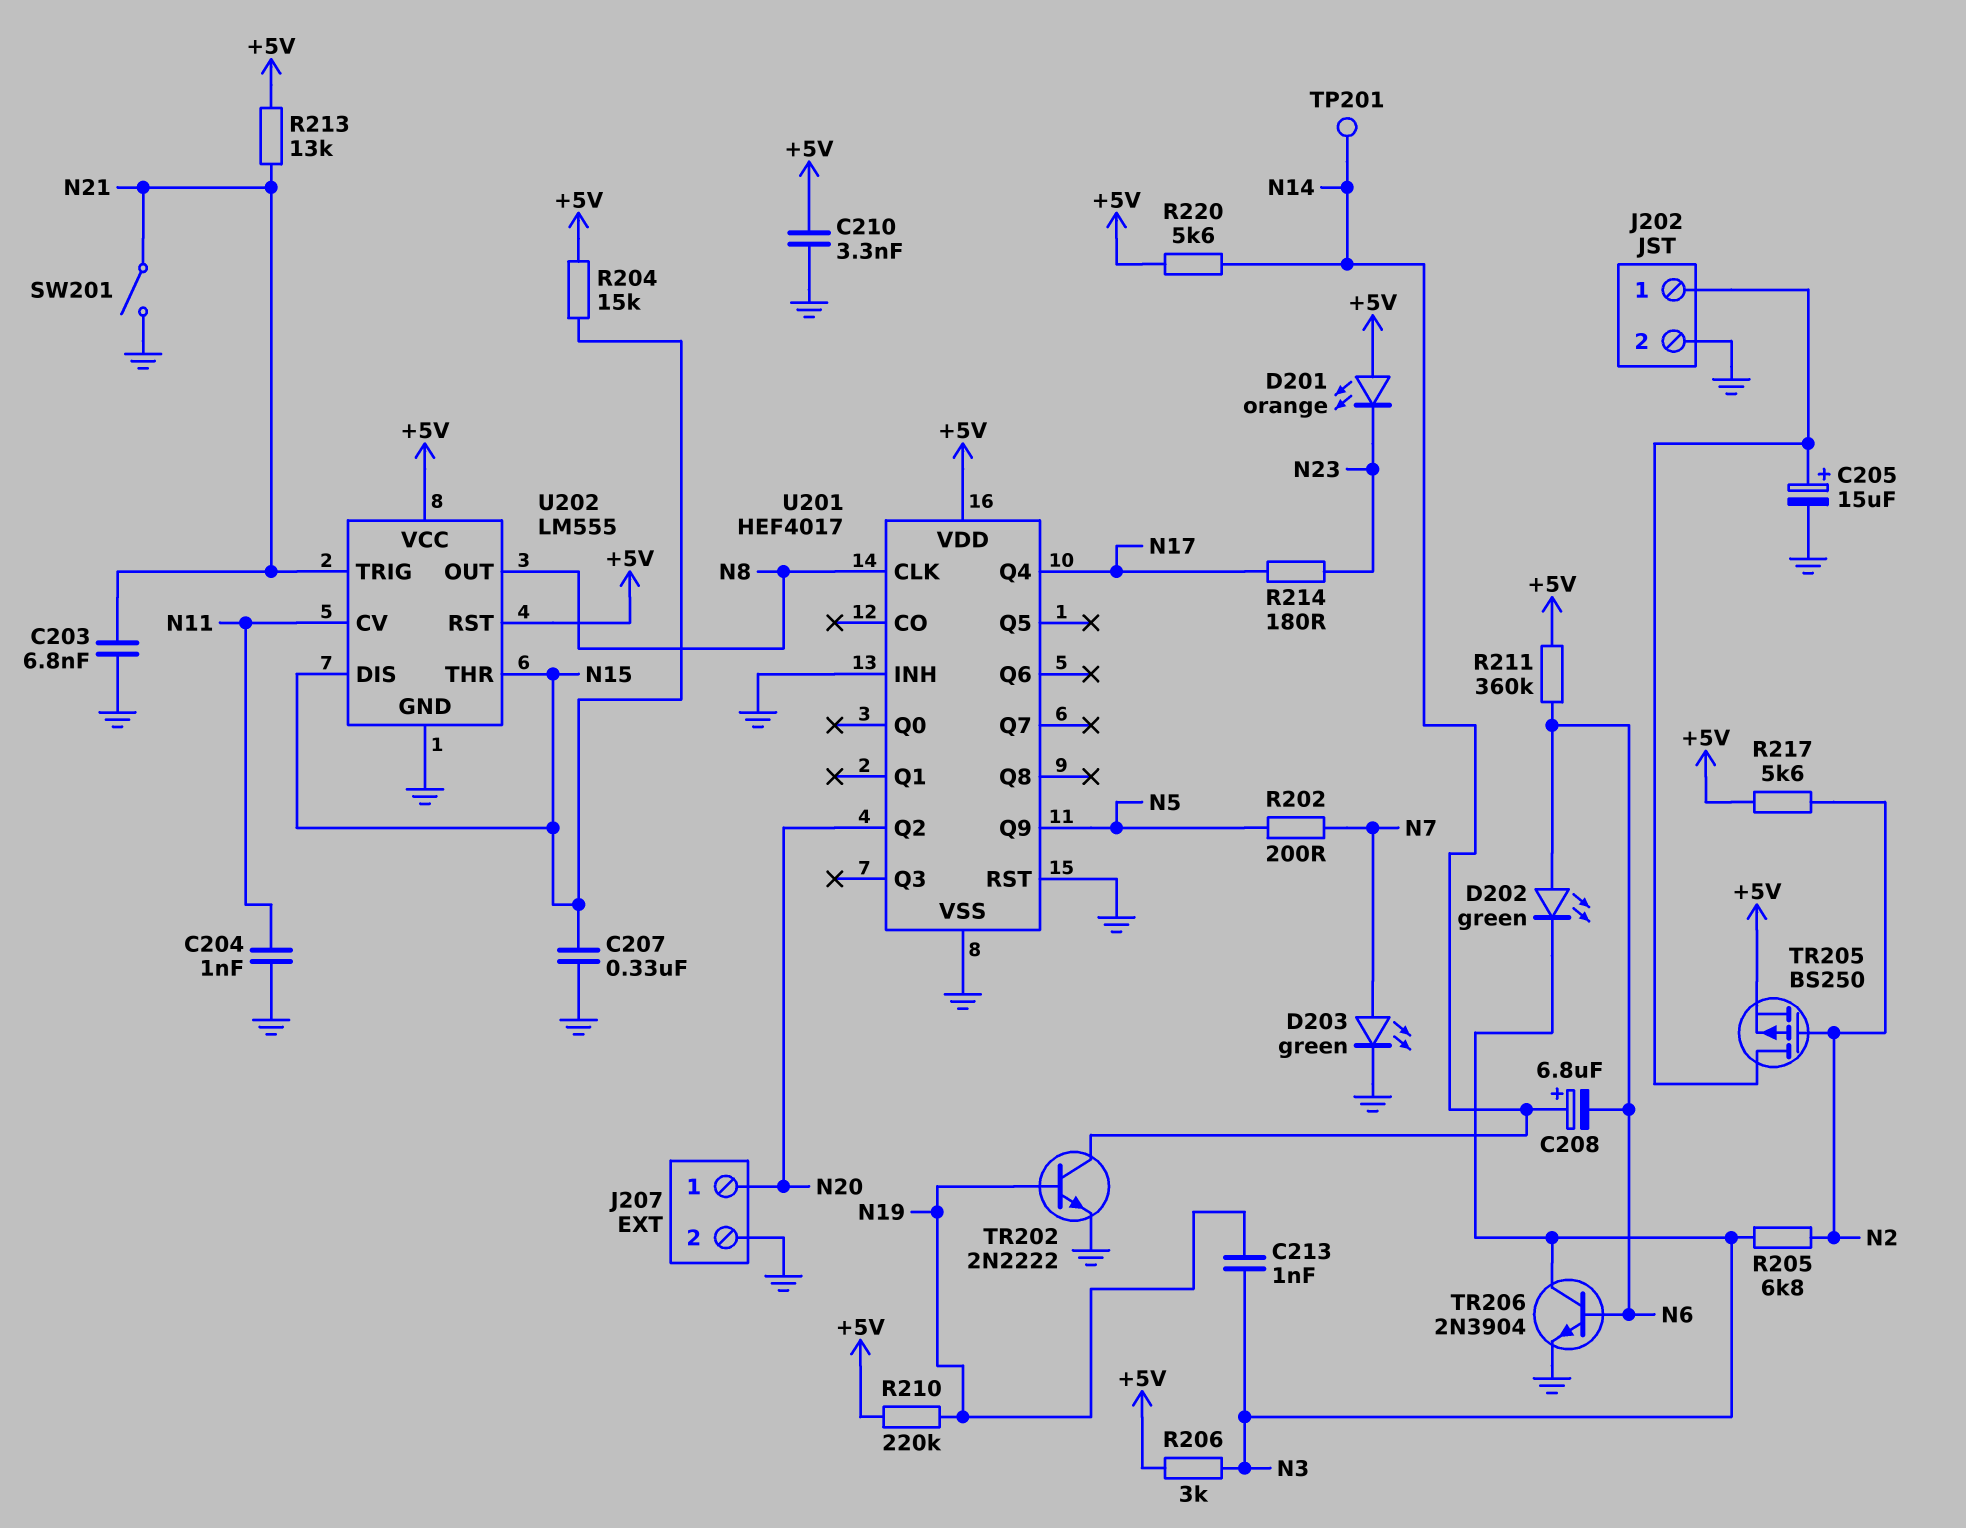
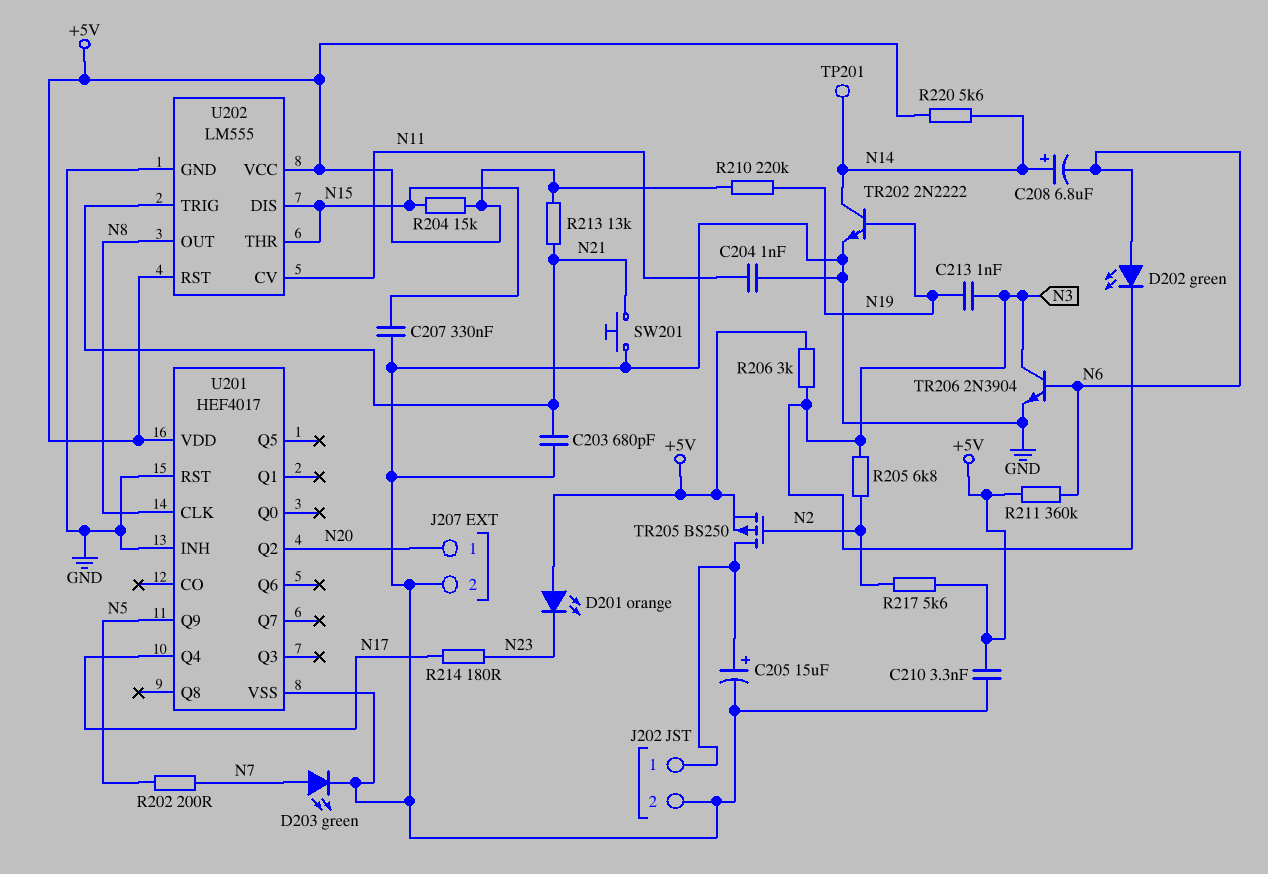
C203: 6.8nF (GND, N21) -> 680pF (GND, N21)
SW201: switch (GND, N21) -> button (GND, N21)

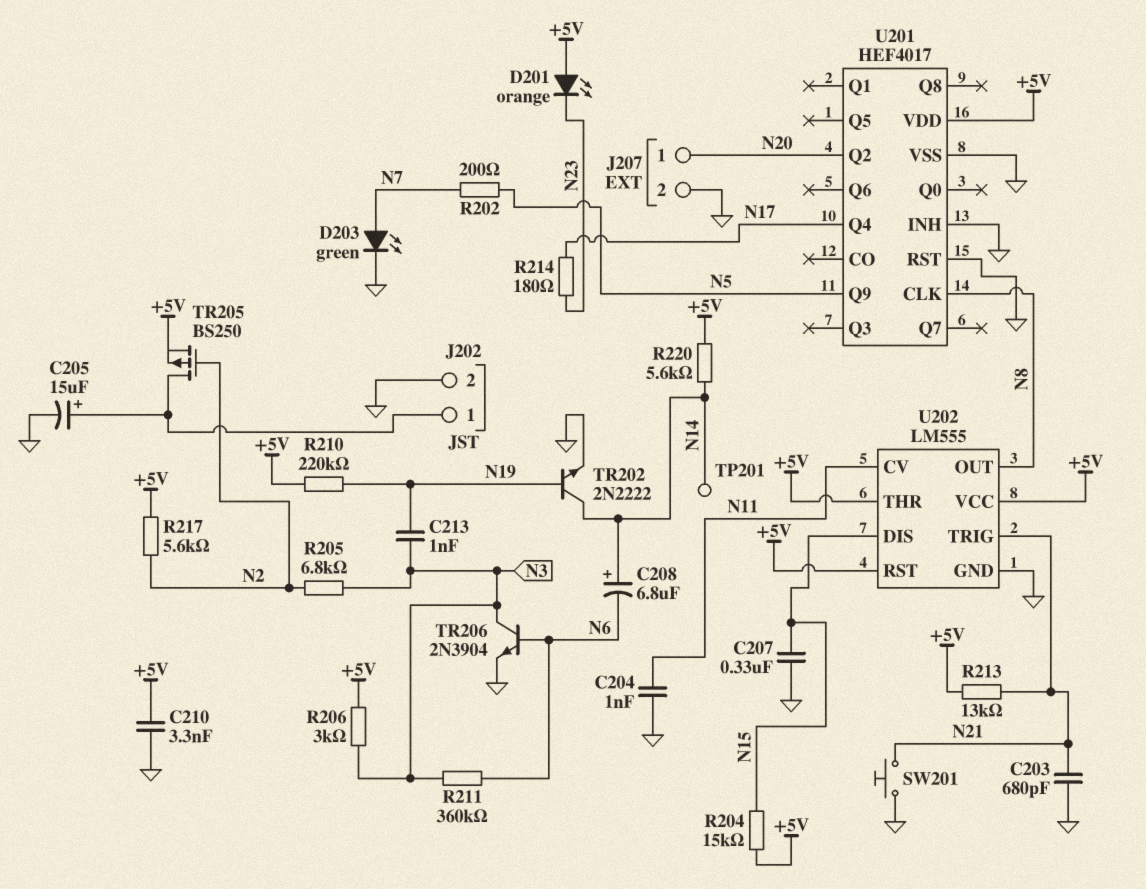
D202: LED green (A N6, K N3) -> none
R211: 360k (+5V, N6) -> 360k (N3, N6)
U202 pin THR: N15 -> +5V

